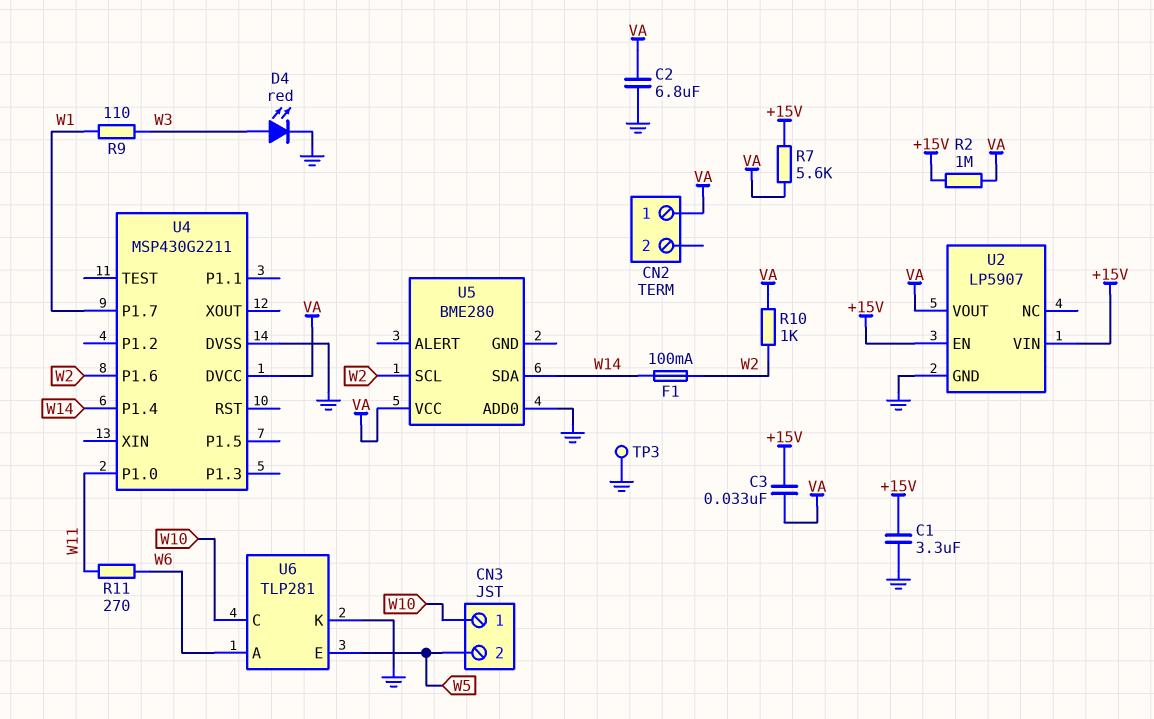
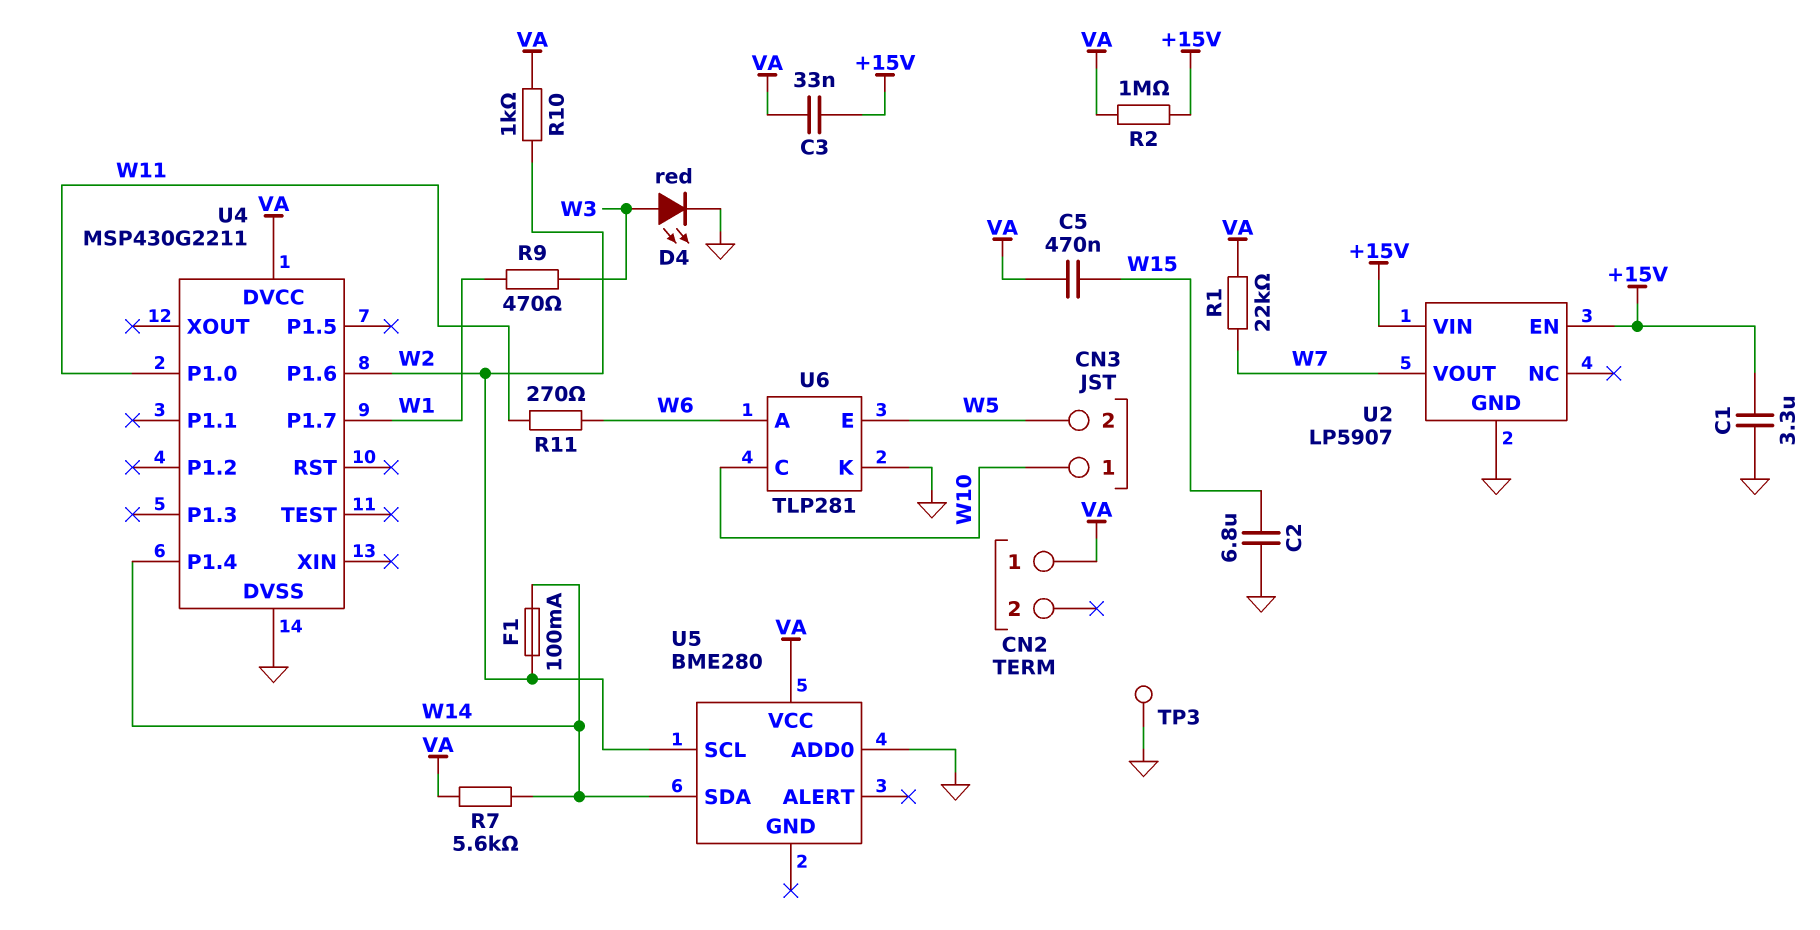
C2: 6.8uF (GND, VA) -> 6.8uF (GND, W15)
C5: none -> 470nF (VA, W15)
R1: none -> 22k (VA, W7)
R7: 5.6k (+15V, VA) -> 5.6k (VA, W14)
R9: 110 (W1, W3) -> 470 (W1, W3)
U2 pin VOUT: VA -> W7

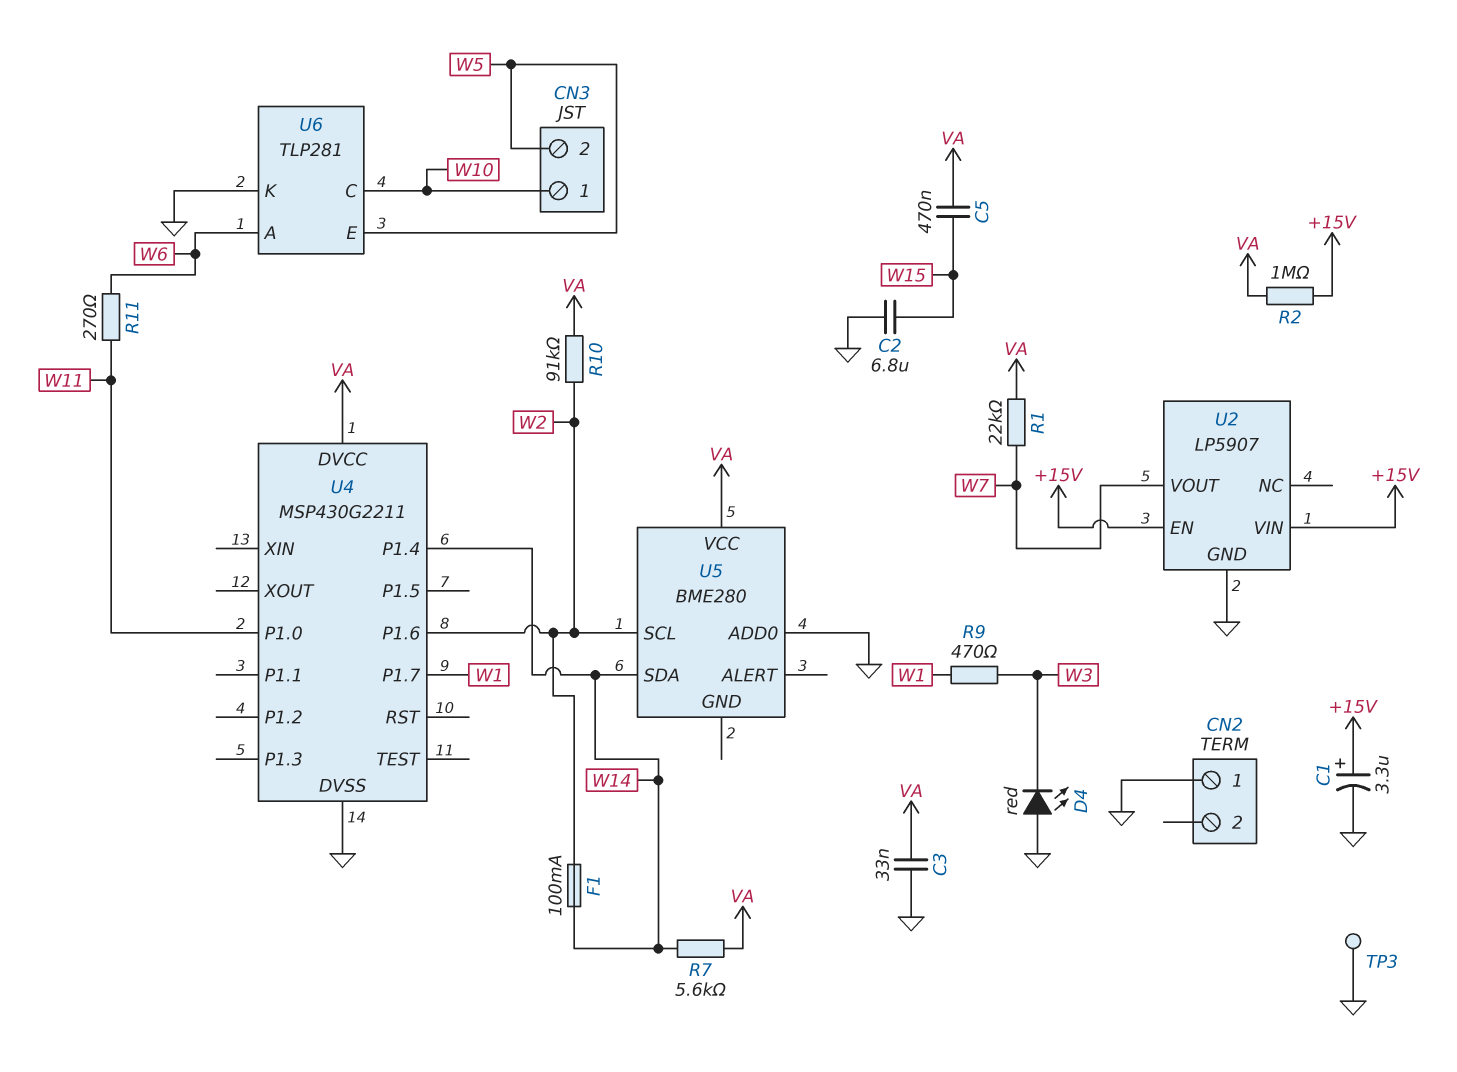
C1: 3.3uF (+15V, GND) -> 3.3uF (plus +15V, minus GND)
C3: 33nF (+15V, VA) -> 33nF (GND, VA)
CN2 pin 1: VA -> GND
D4: LED red (A W3, K GND) -> LED red (A GND, K W3)
R10: 1k (VA, W2) -> 91k (VA, W2)

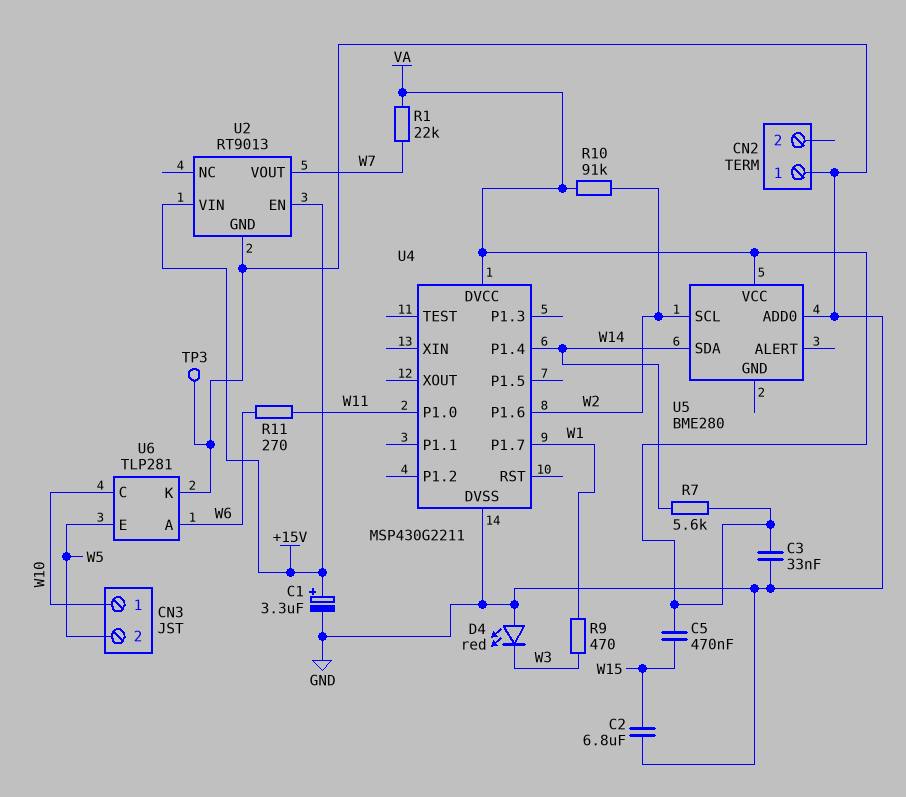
F1: 100mA (W2, W14) -> none
R2: 1M (+15V, VA) -> none
U2: LP5907 -> RT9013

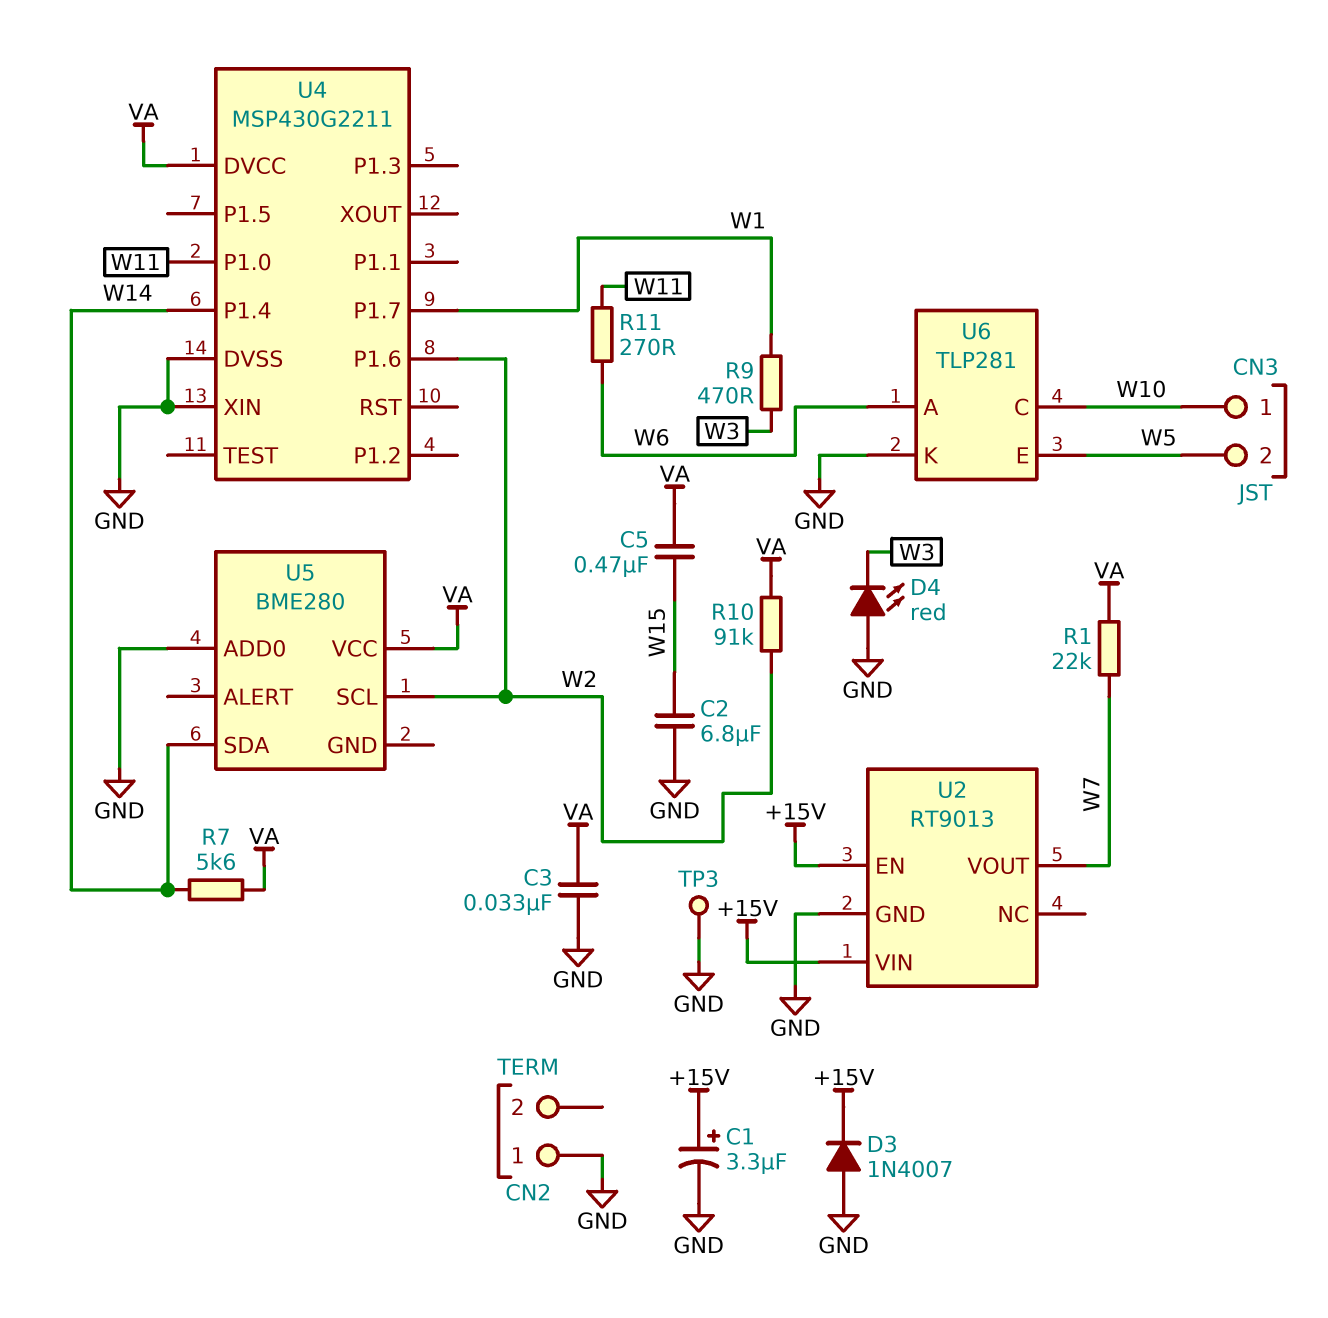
D3: none -> diode 1N4007 (A GND, K +15V)
U4 pin XIN: none -> GND

